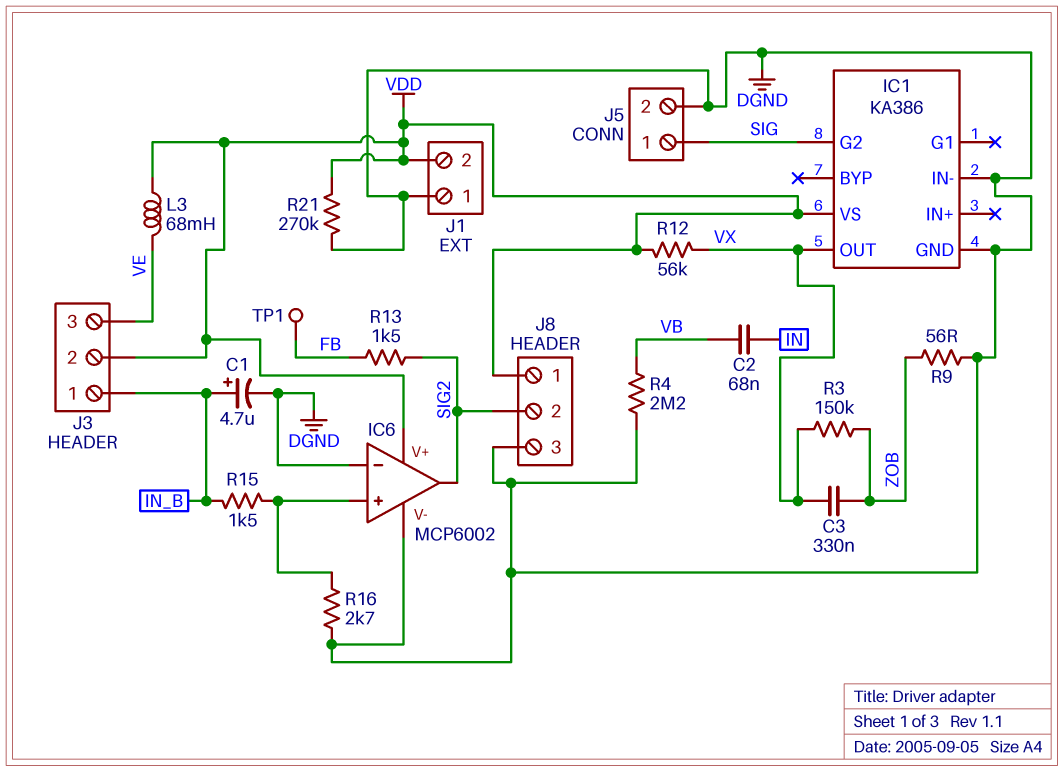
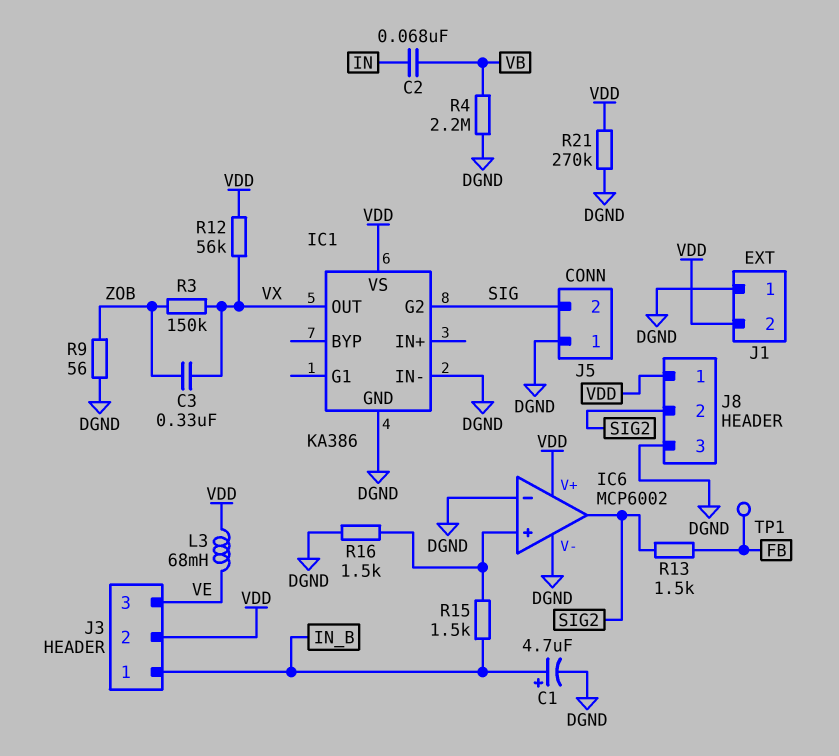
J5 pin 1: SIG -> DGND
J5 pin 2: DGND -> SIG
R16: 2.7k (DGND, IC6/in+) -> 1.5k (DGND, IC6/in+)

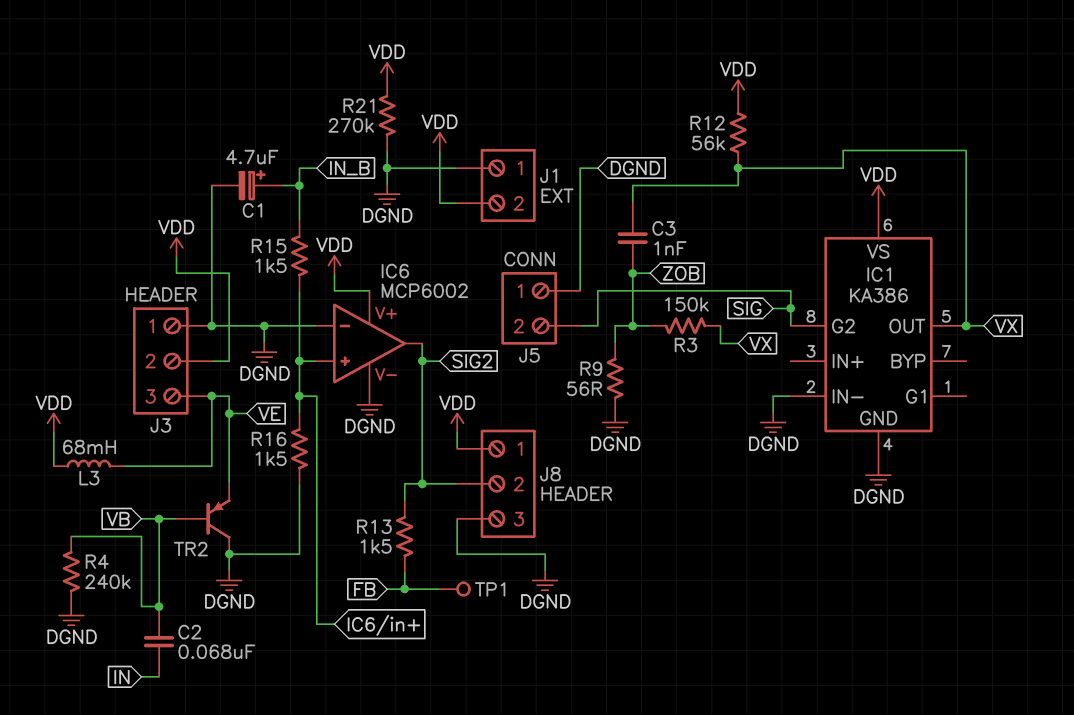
C3: 330nF (VX, ZOB) -> 1nF (VX, ZOB)
J3 pin 1: IN_B -> DGND
R4: 2.2M (DGND, VB) -> 240k (DGND, VB)
TR2: none -> PNP (B VB, C DGND, E VE)

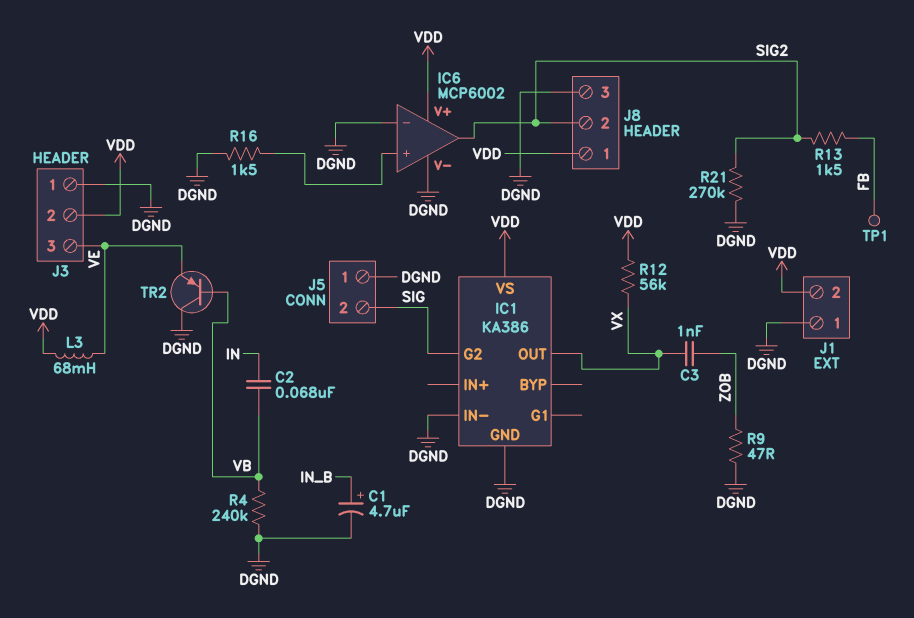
R3: 150k (VX, ZOB) -> none
R9: 56 (DGND, ZOB) -> 47 (DGND, ZOB)
R15: 1.5k (IC6/in+, IN_B) -> none
R21: 270k (DGND, VDD) -> 270k (DGND, SIG2)

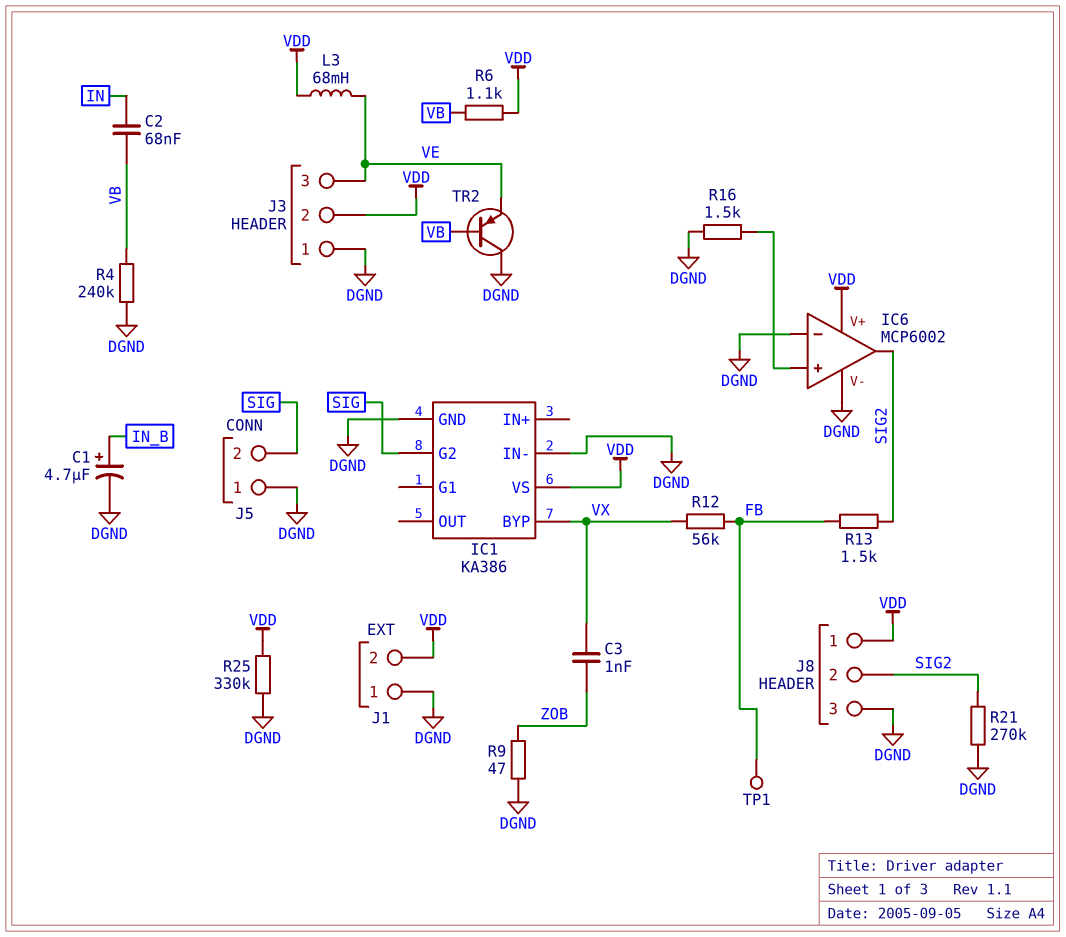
IC1 pin BYP: none -> VX
IC1 pin OUT: VX -> none
R6: none -> 1.1k (VB, VDD)
R12: 56k (VDD, VX) -> 56k (FB, VX)
R25: none -> 330k (DGND, VDD)

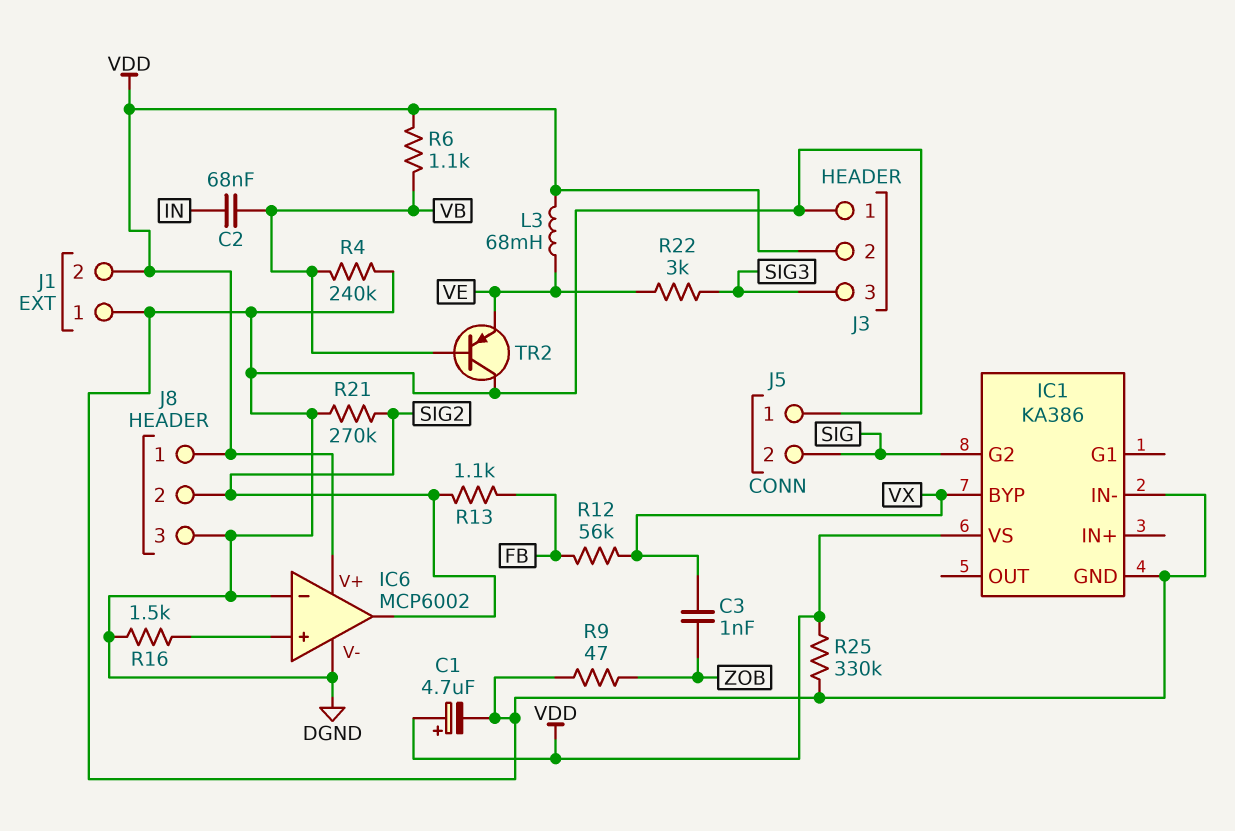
C1: 4.7uF (plus IN_B, minus DGND) -> 4.7uF (plus VDD, minus DGND)
J3 pin 3: VE -> SIG3
R13: 1.5k (FB, SIG2) -> 1.1k (FB, SIG2)
R22: none -> 3k (SIG3, VE)
TP1: test point (FB) -> none

